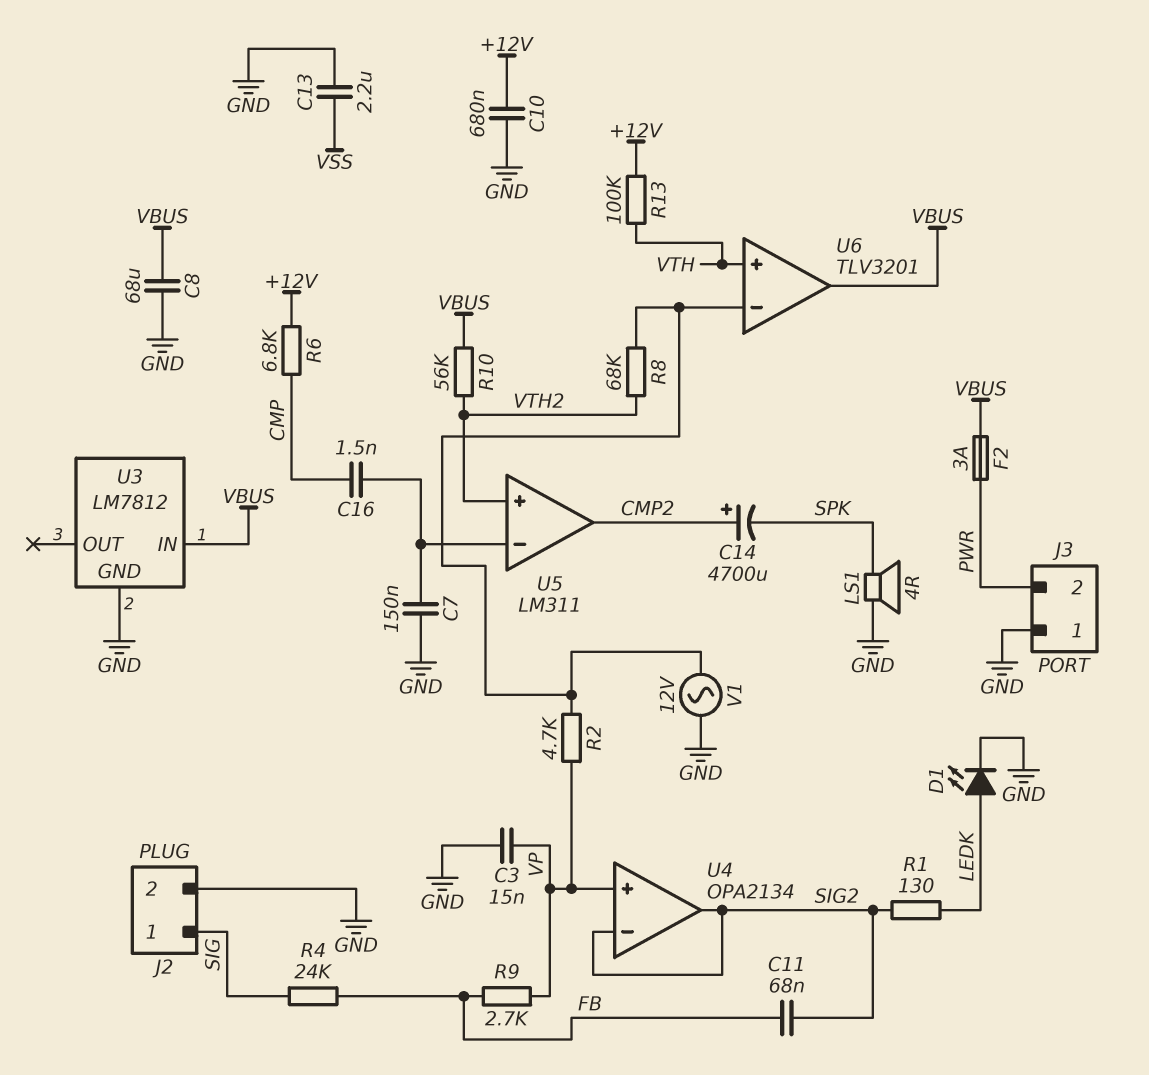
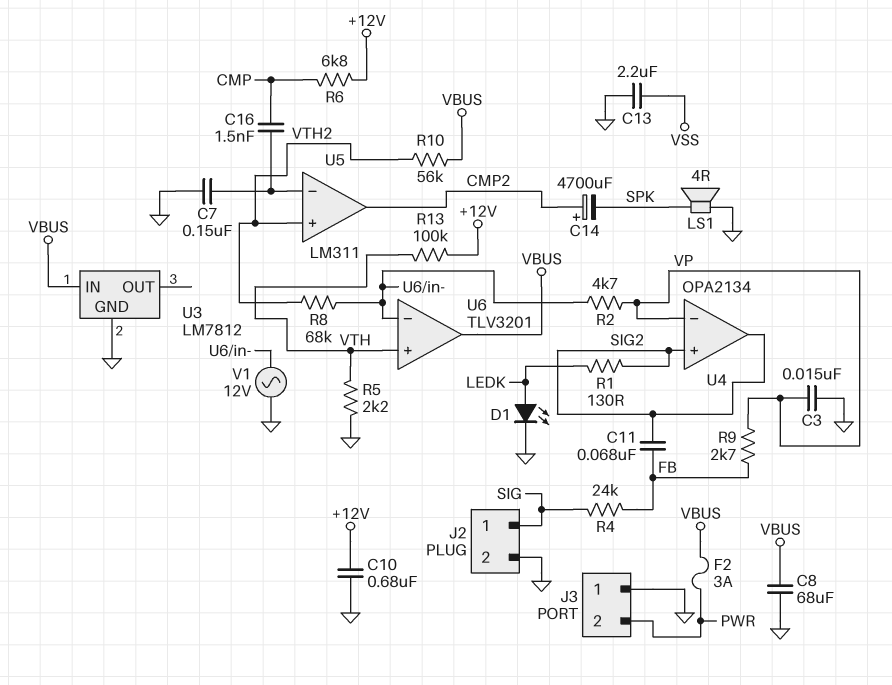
R5: none -> 2.2k (GND, VTH)
U4 pin in+: VP -> SIG2
U4 pin in-: SIG2 -> VP

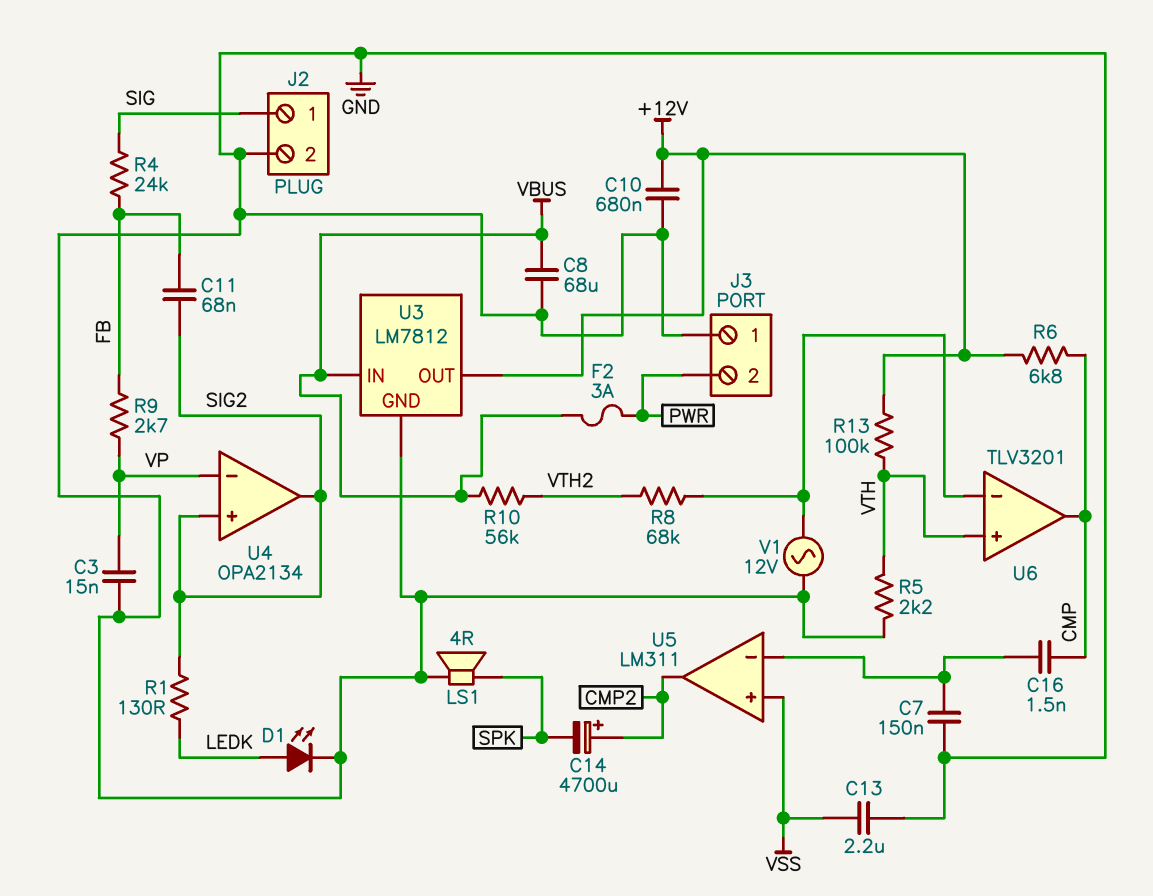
R2: 4.7k (U6/in-, VP) -> none
U3 pin OUT: none -> +12V
U5 pin in+: VTH2 -> VSS
U6 pin out: VBUS -> CMP

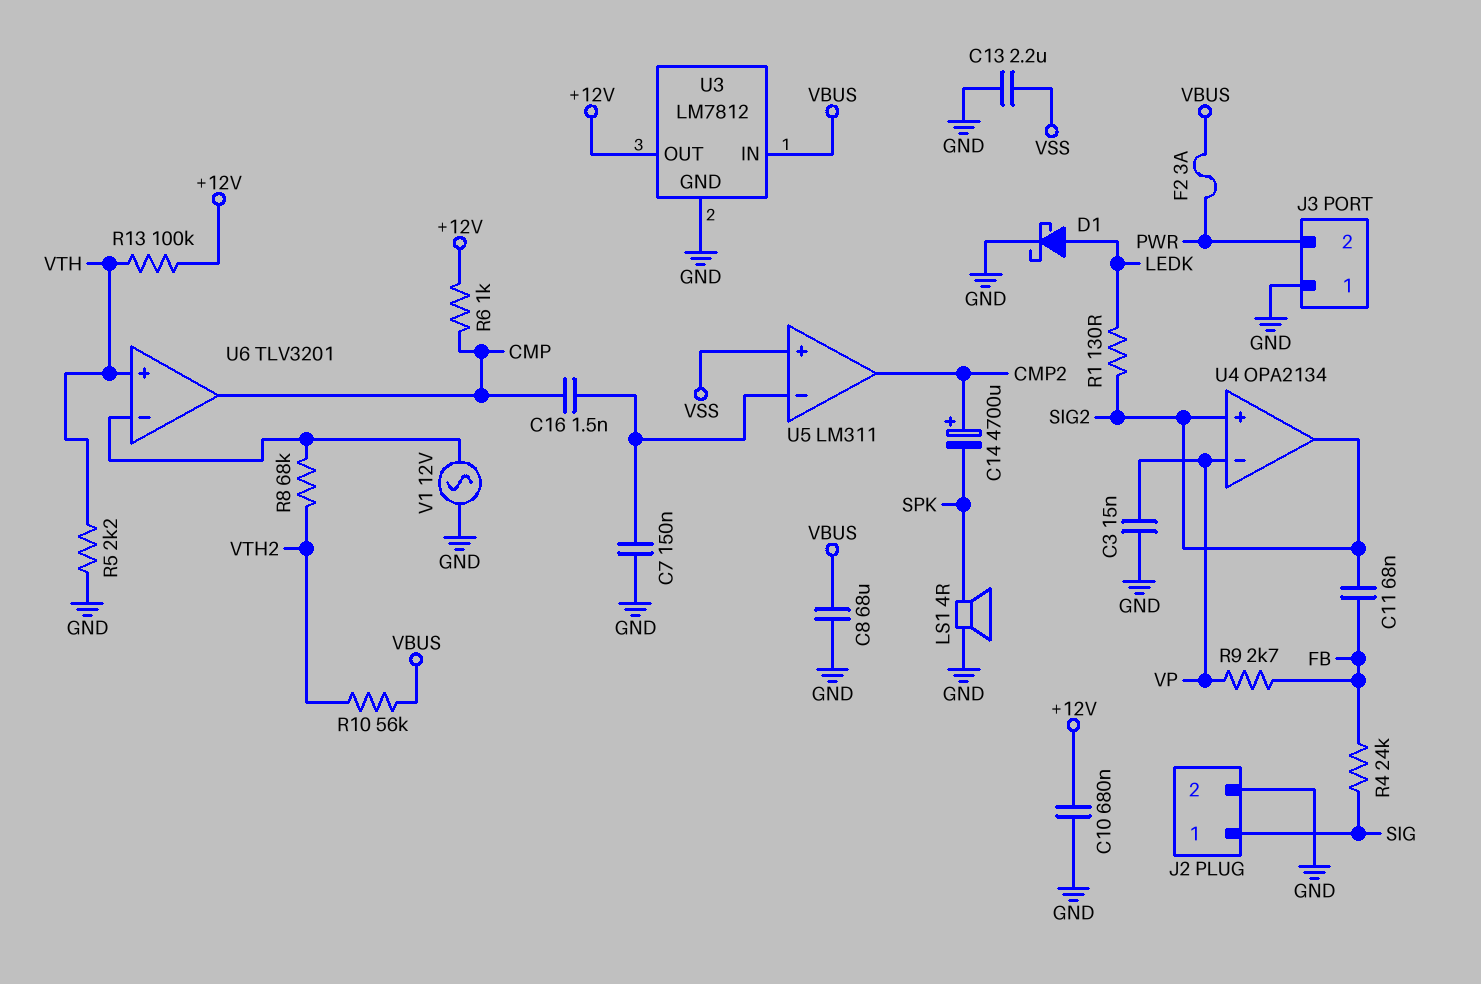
D1: LED (A LEDK, K GND) -> schottky (A LEDK, K GND)
R6: 6.8k (+12V, CMP) -> 1k (+12V, CMP)

